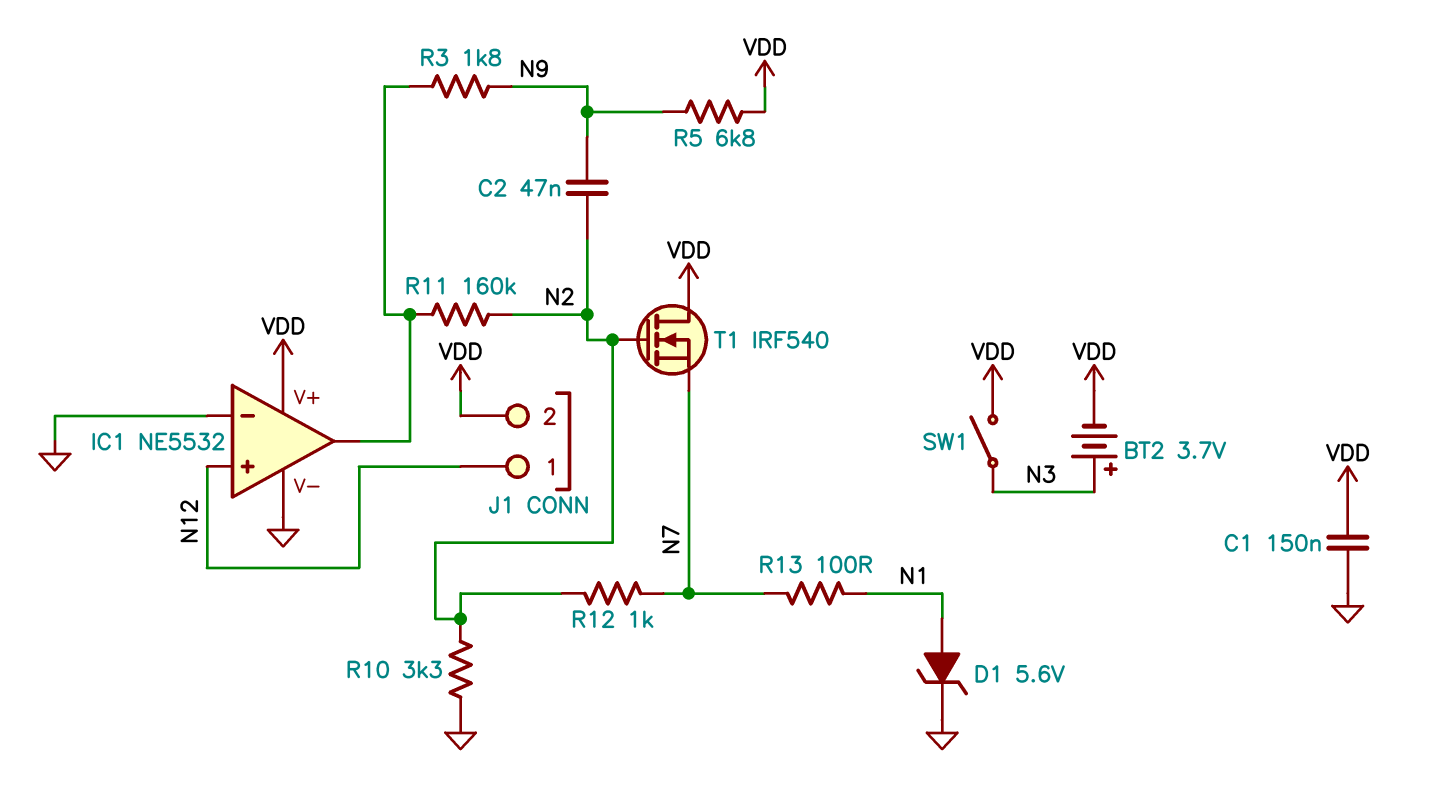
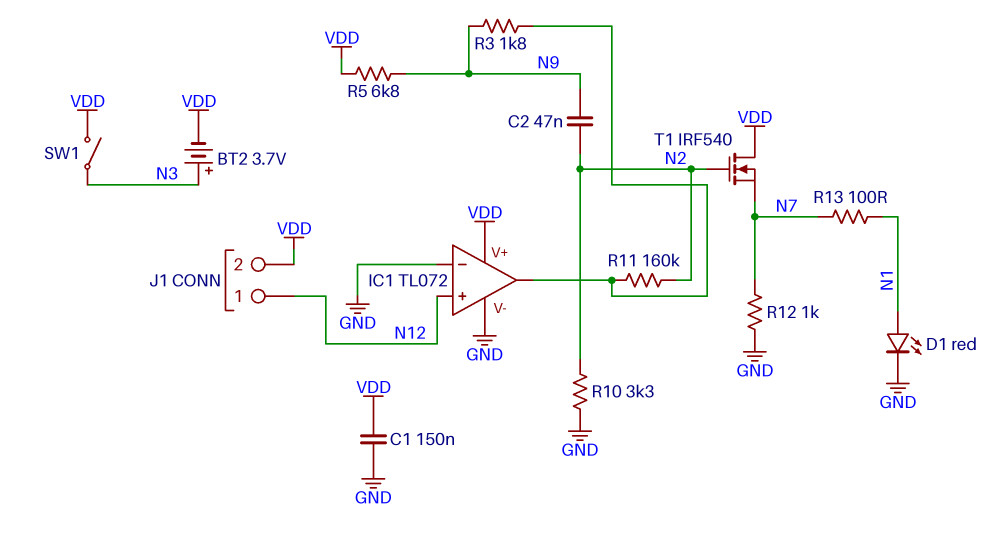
D1: zener 5.6V (A N1, K GND) -> LED red (A N1, K GND)
IC1: NE5532 -> TL072
R12: 1k (N2, N7) -> 1k (GND, N7)

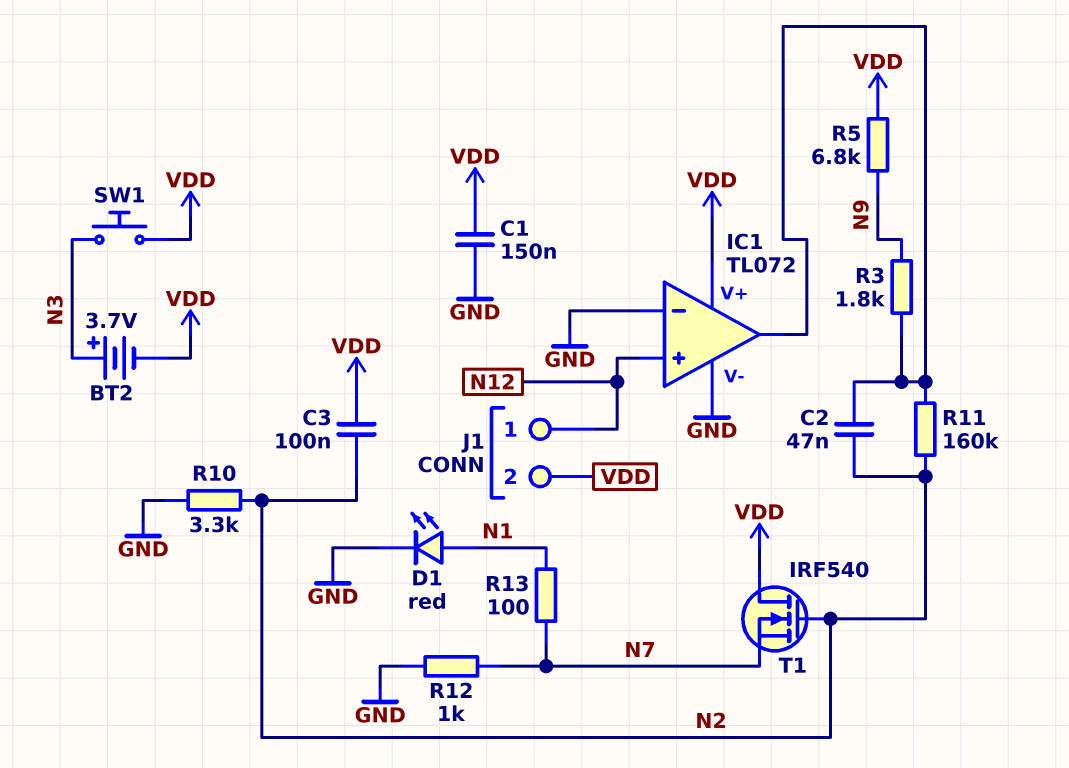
C2: 47nF (N2, N9) -> 47nF (IC1/out, N2)
C3: none -> 100nF (N2, VDD)
SW1: switch (N3, VDD) -> button (N3, VDD)

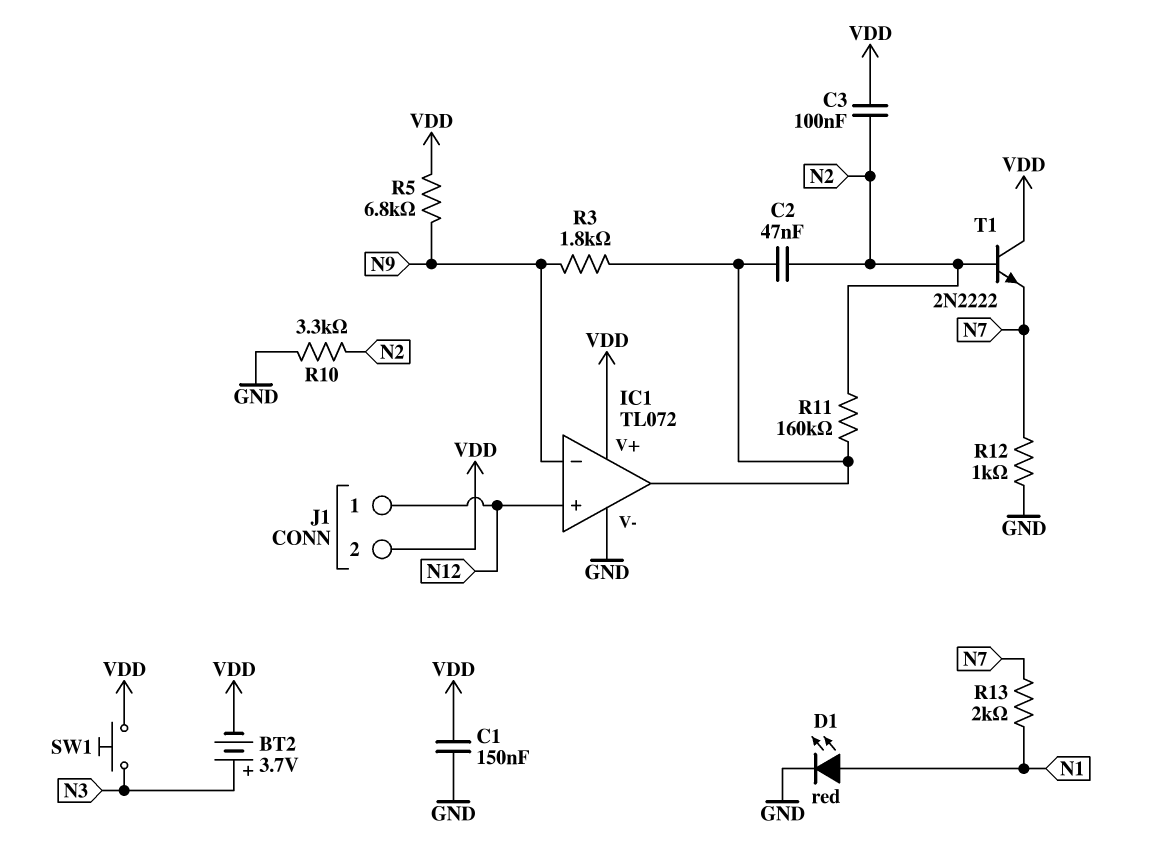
IC1 pin in-: GND -> N9
R13: 100 (N1, N7) -> 2k (N1, N7)
T1: NMOS IRF540 (G N2, D VDD, S N7) -> NPN 2N2222 (B N2, C VDD, E N7)

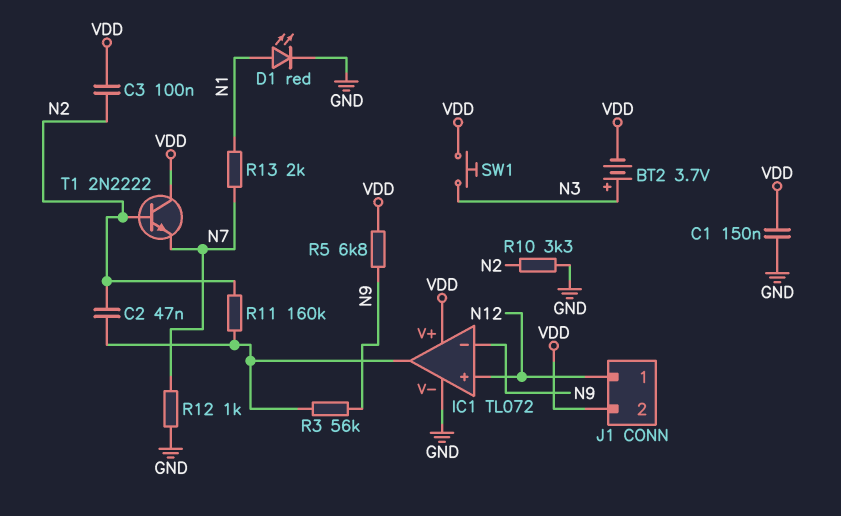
R3: 1.8k (IC1/out, N9) -> 56k (IC1/out, N9)

